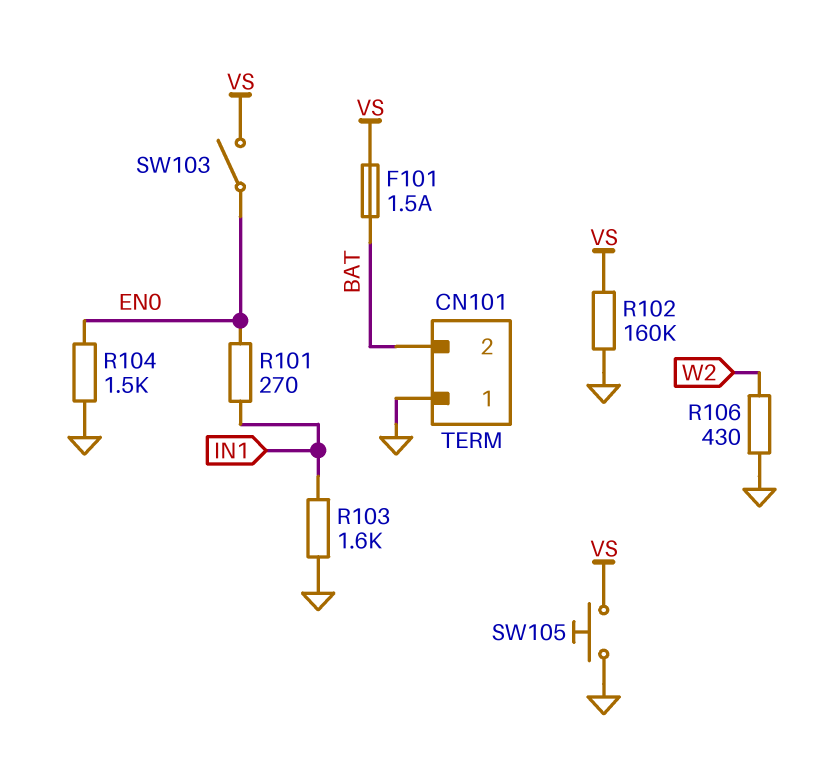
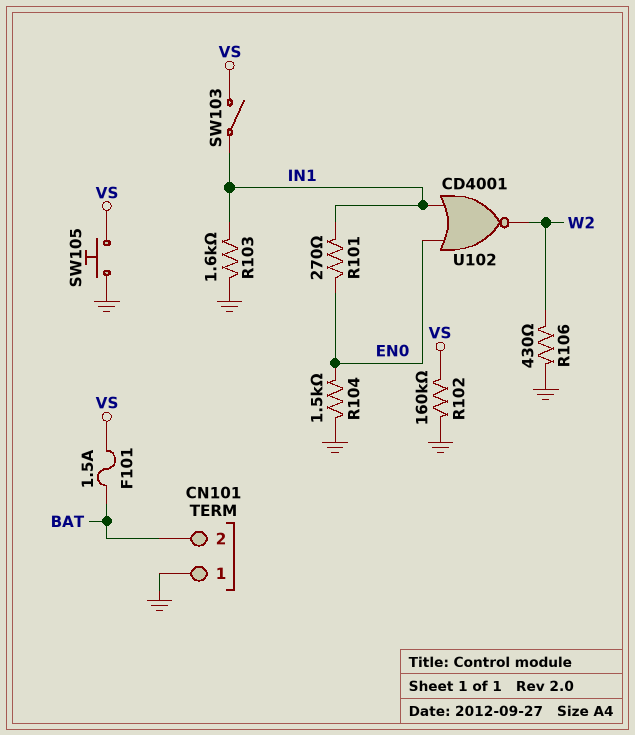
SW103: switch (EN0, VS) -> switch (IN1, VS)
U102: none -> NOR CD4001 (in EN0, in IN1, out W2)

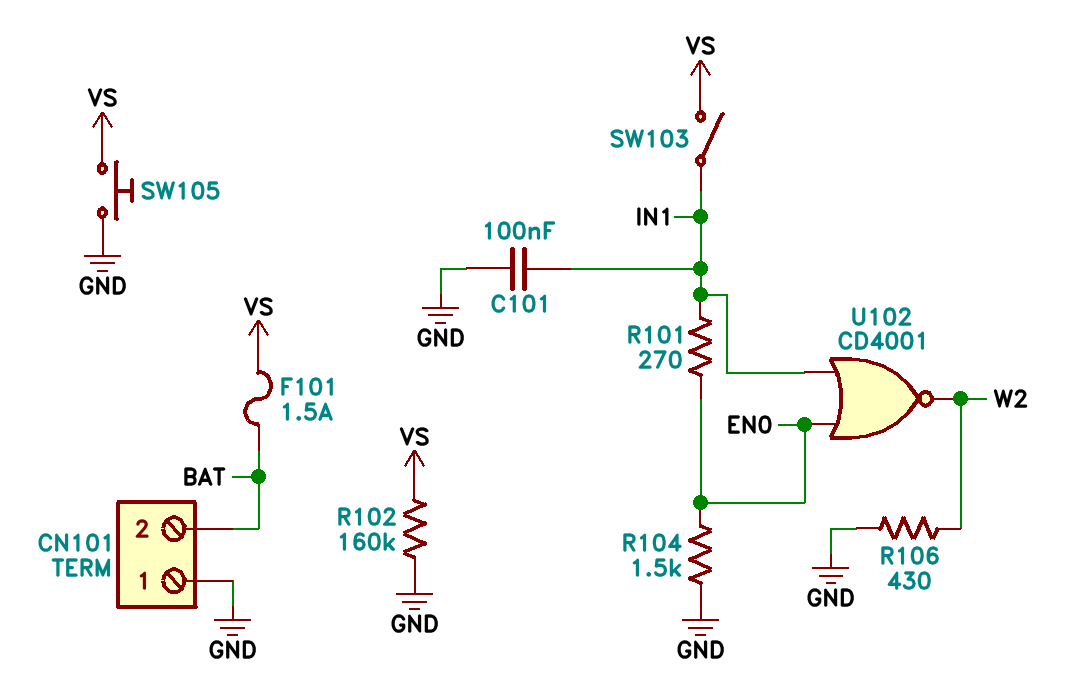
C101: none -> 100nF (GND, IN1)
R103: 1.6k (GND, IN1) -> none

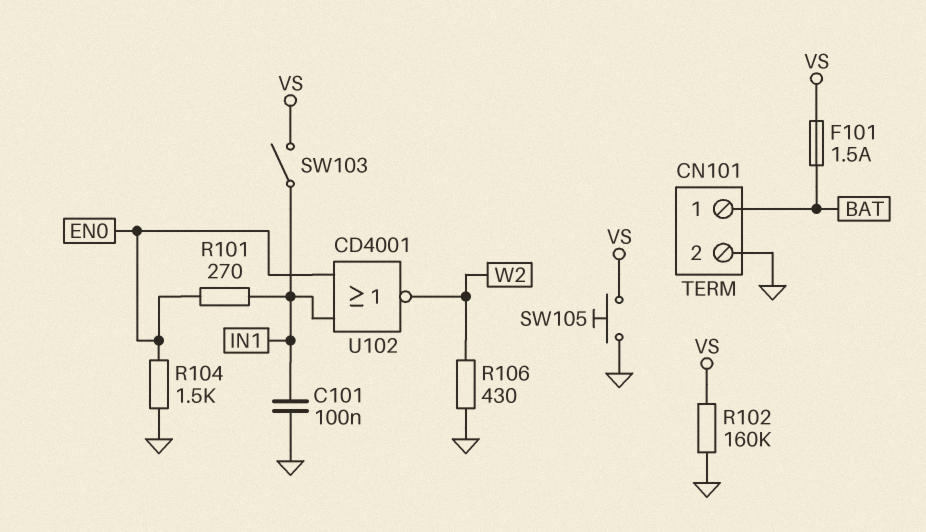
CN101 pin 1: GND -> BAT
CN101 pin 2: BAT -> GND

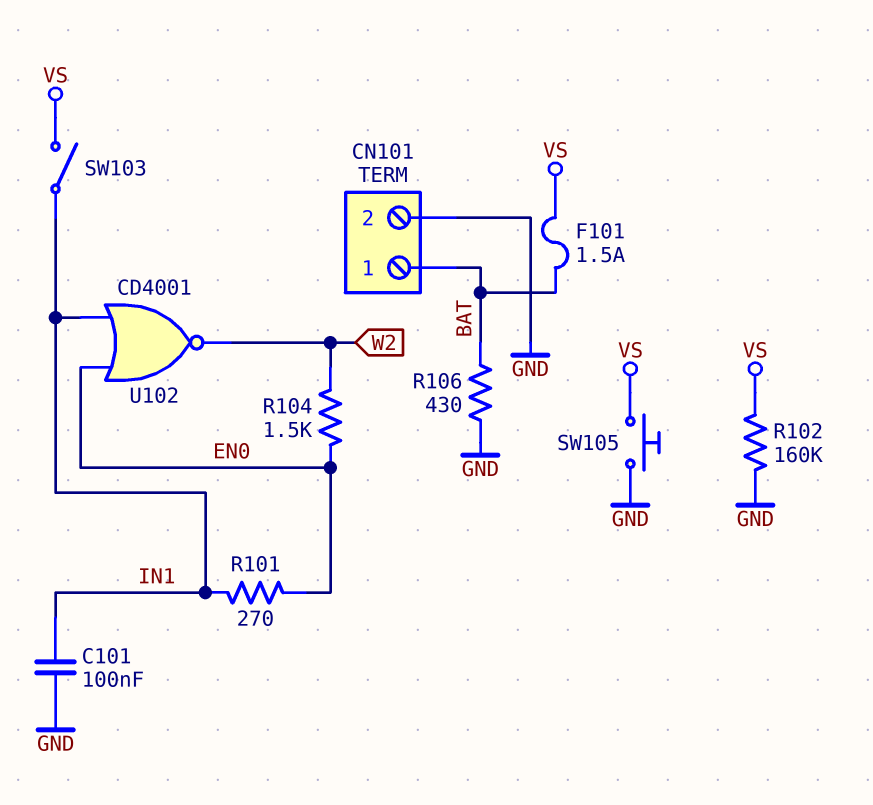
R104: 1.5k (EN0, GND) -> 1.5k (EN0, W2)
R106: 430 (GND, W2) -> 430 (BAT, GND)

